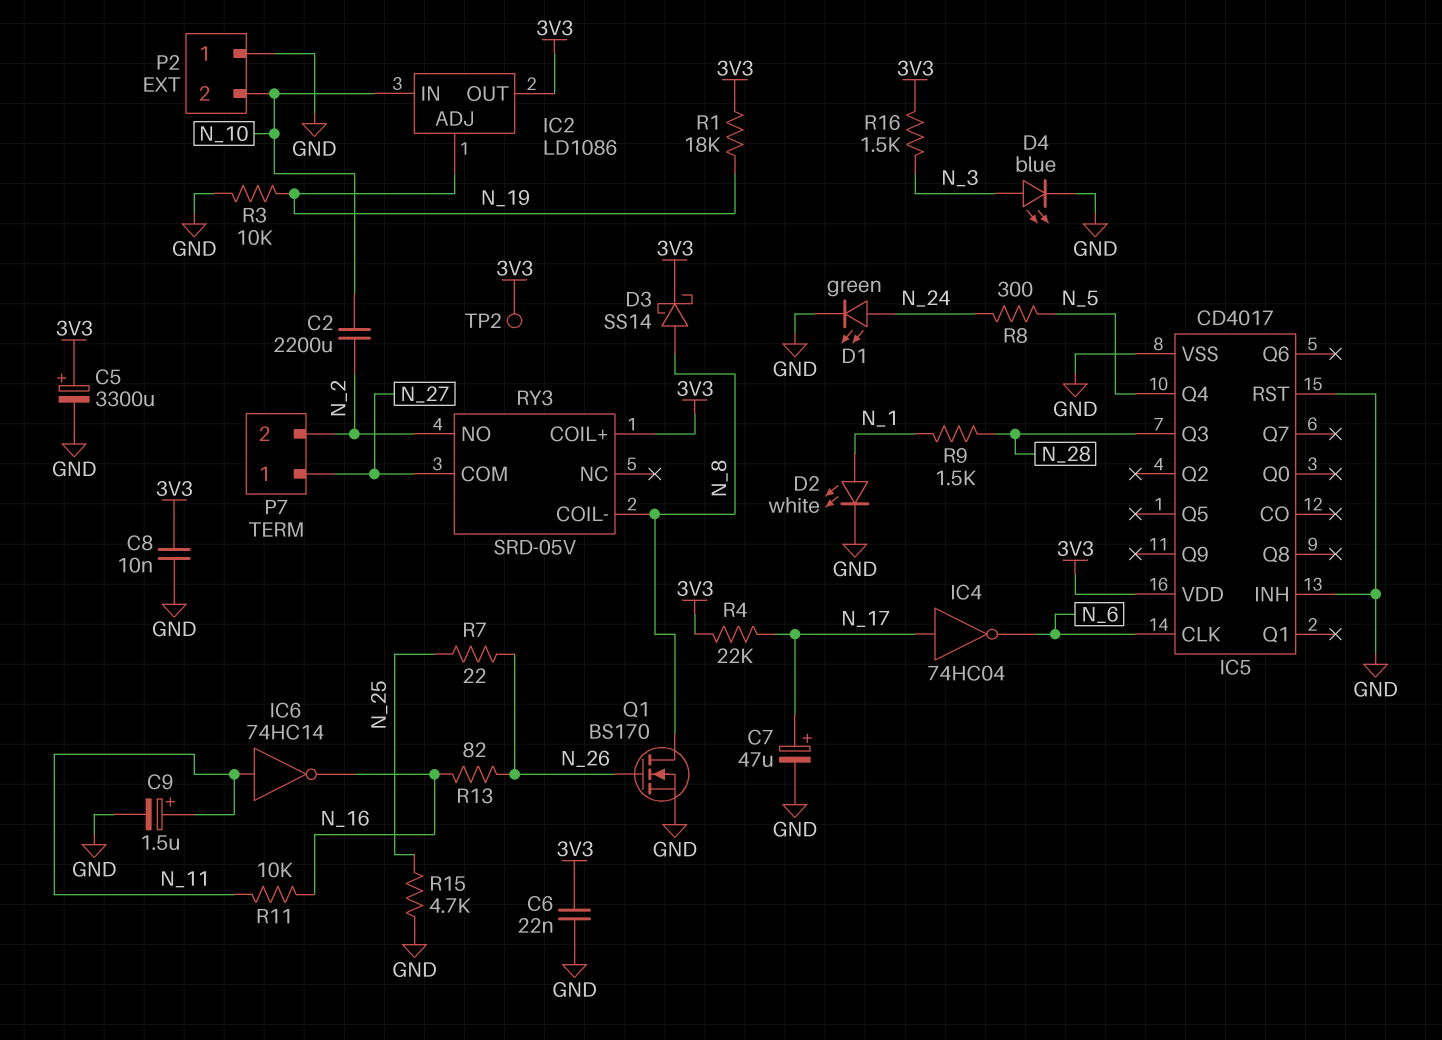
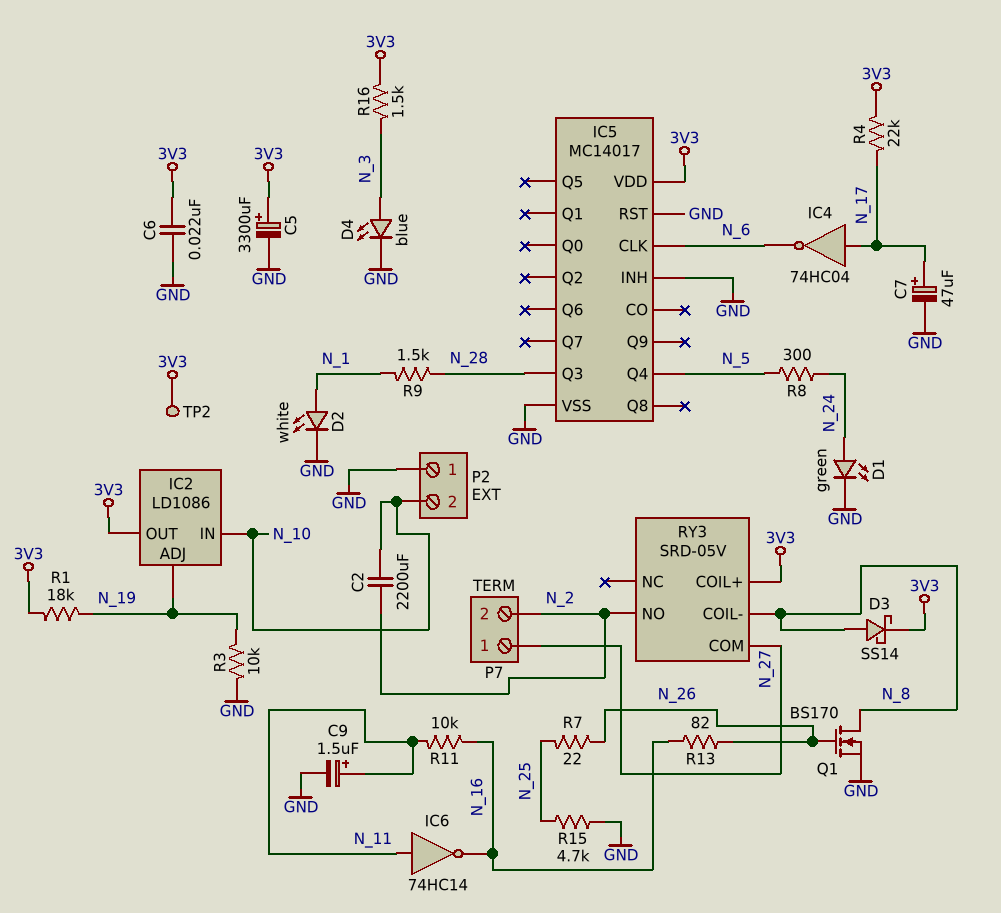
C8: 10nF (3V3, GND) -> none
IC5: CD4017 -> MC14017

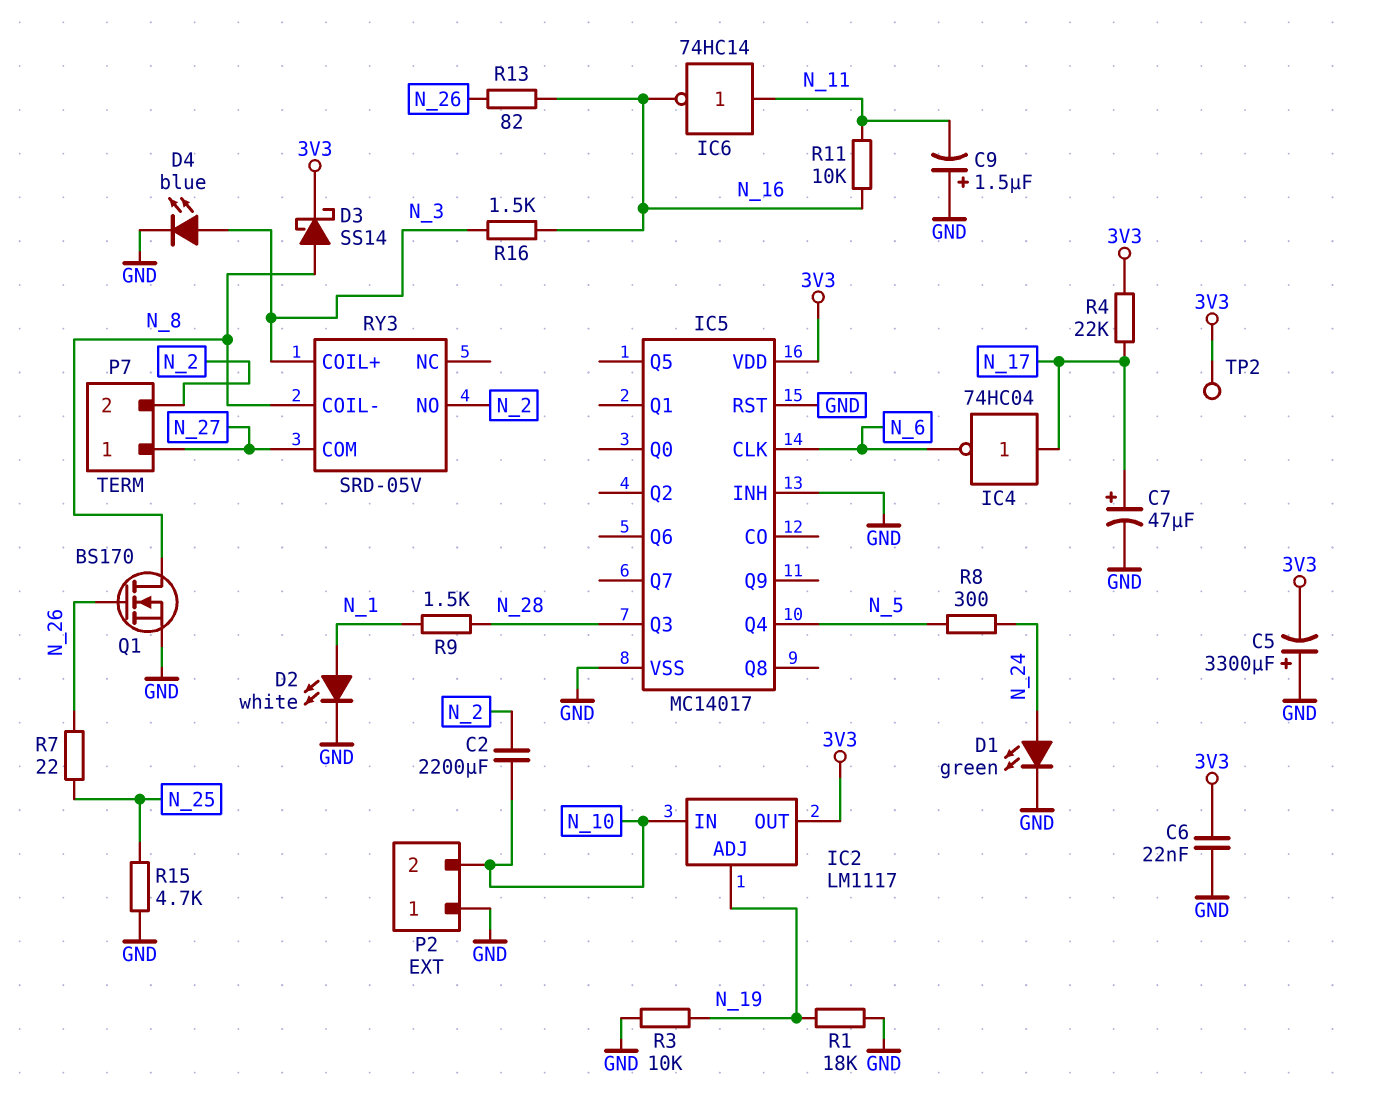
C5: 3300uF (plus 3V3, minus GND) -> 3300uF (plus GND, minus 3V3)
C9: 1.5uF (plus N_11, minus GND) -> 1.5uF (plus GND, minus N_11)
IC2: LD1086 -> LM1117
R1: 18k (3V3, N_19) -> 18k (GND, N_19)
R16: 1.5k (3V3, N_3) -> 1.5k (N_3, N_16)
RY3 pin COIL+: 3V3 -> N_3

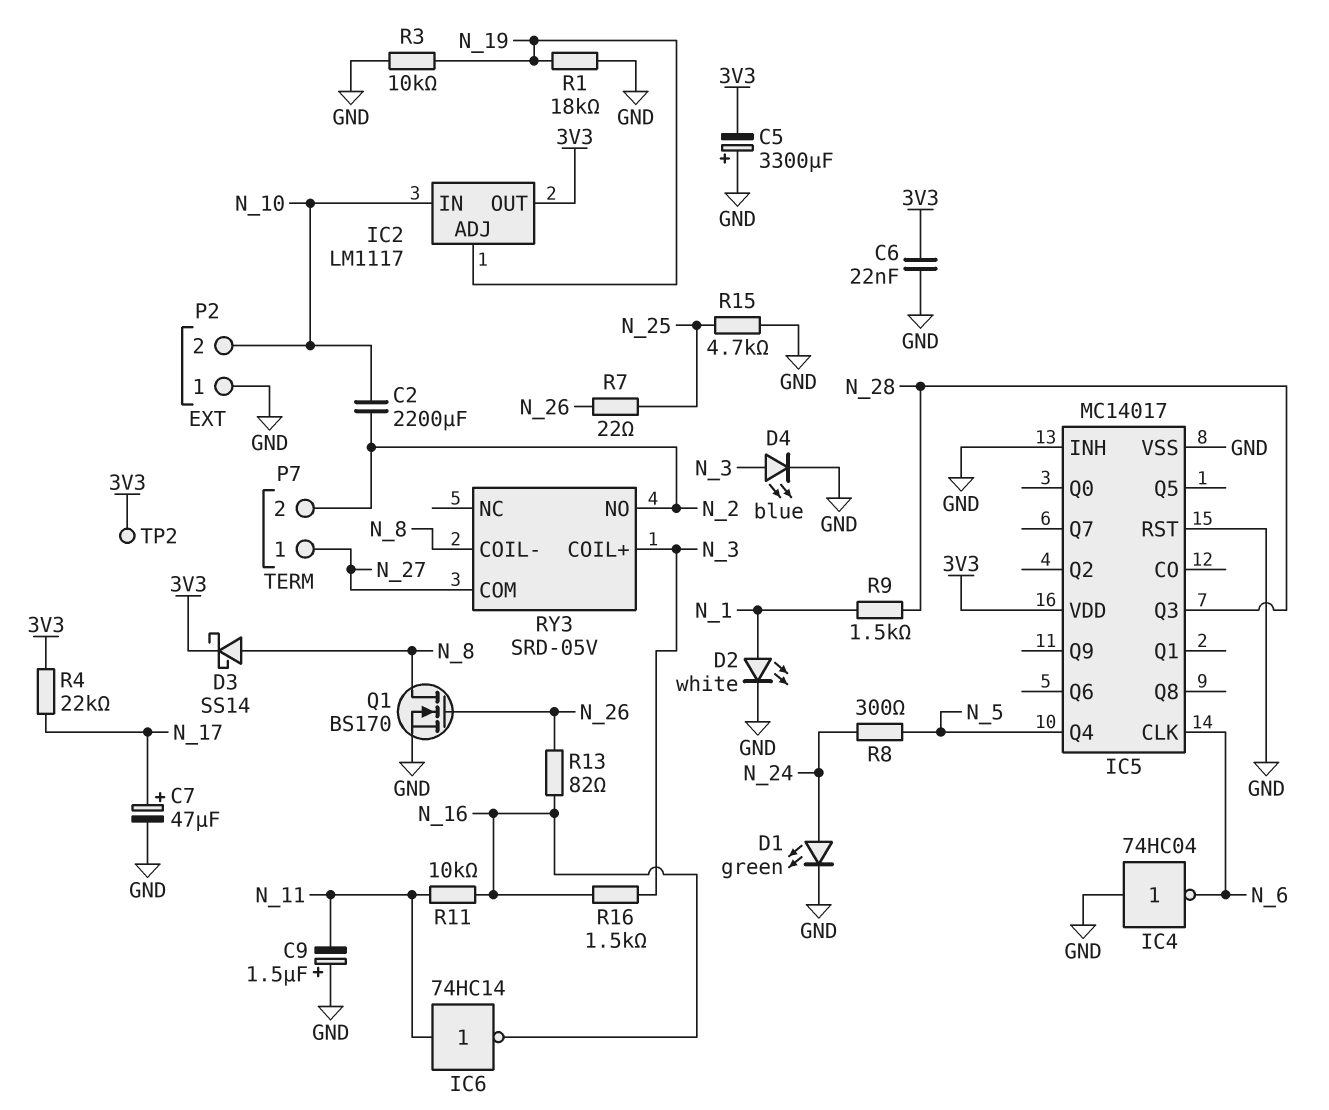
IC4: NOT 74HC04 (in N_17, out N_6) -> NOT 74HC04 (in GND, out N_6)

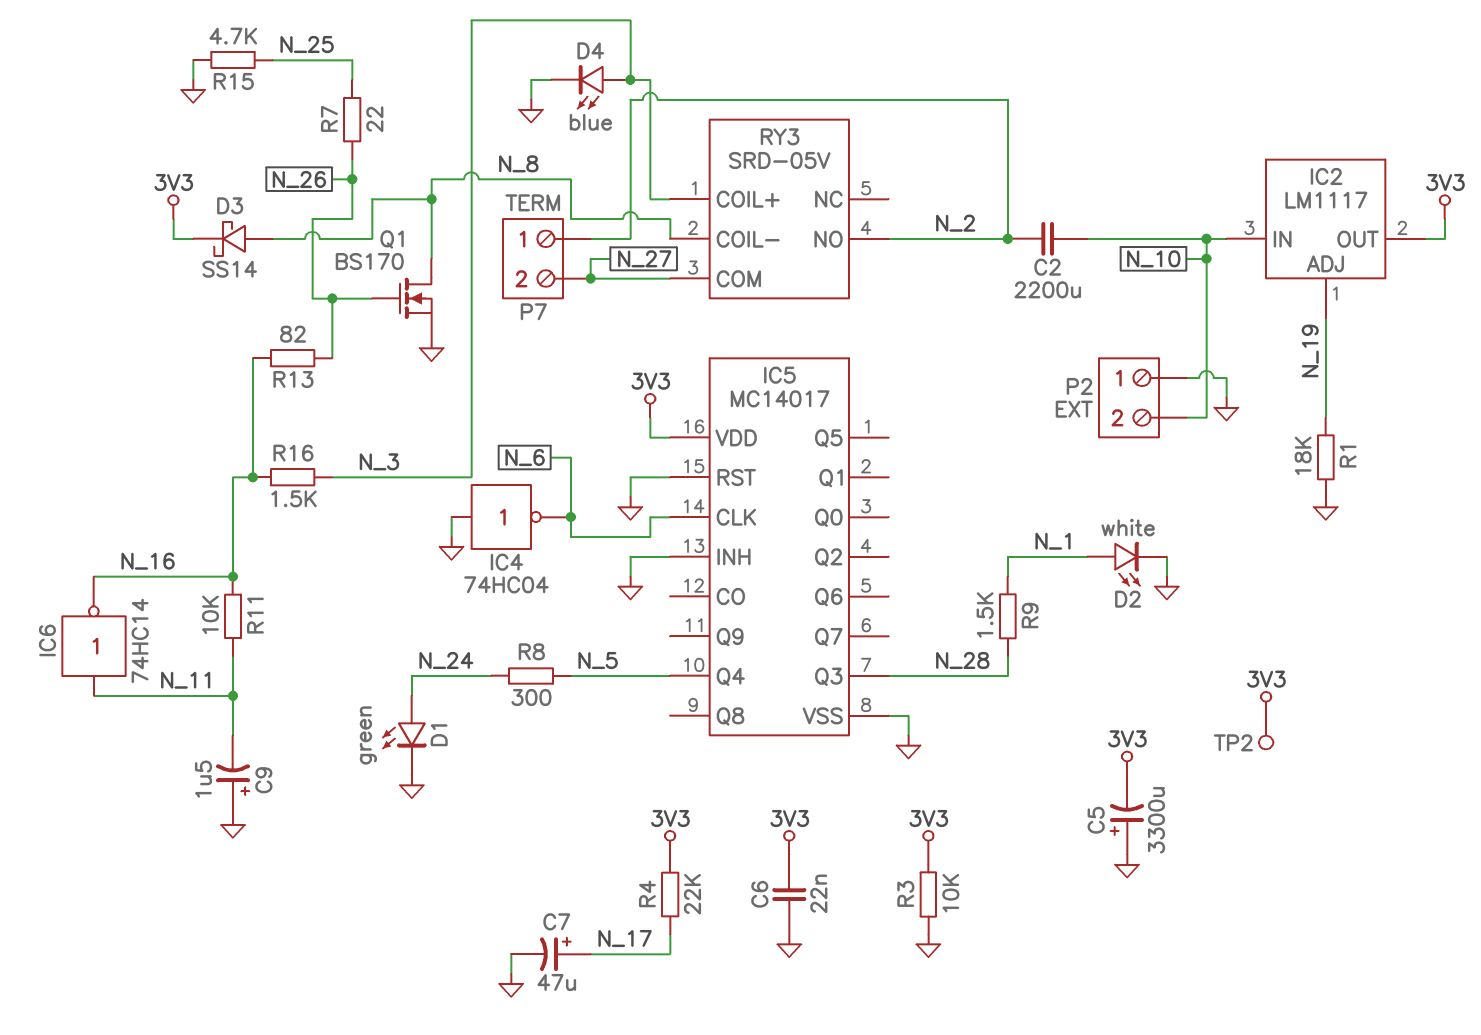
P7 pin 1: N_27 -> N_2
P7 pin 2: N_2 -> N_27
R3: 10k (GND, N_19) -> 10k (3V3, GND)

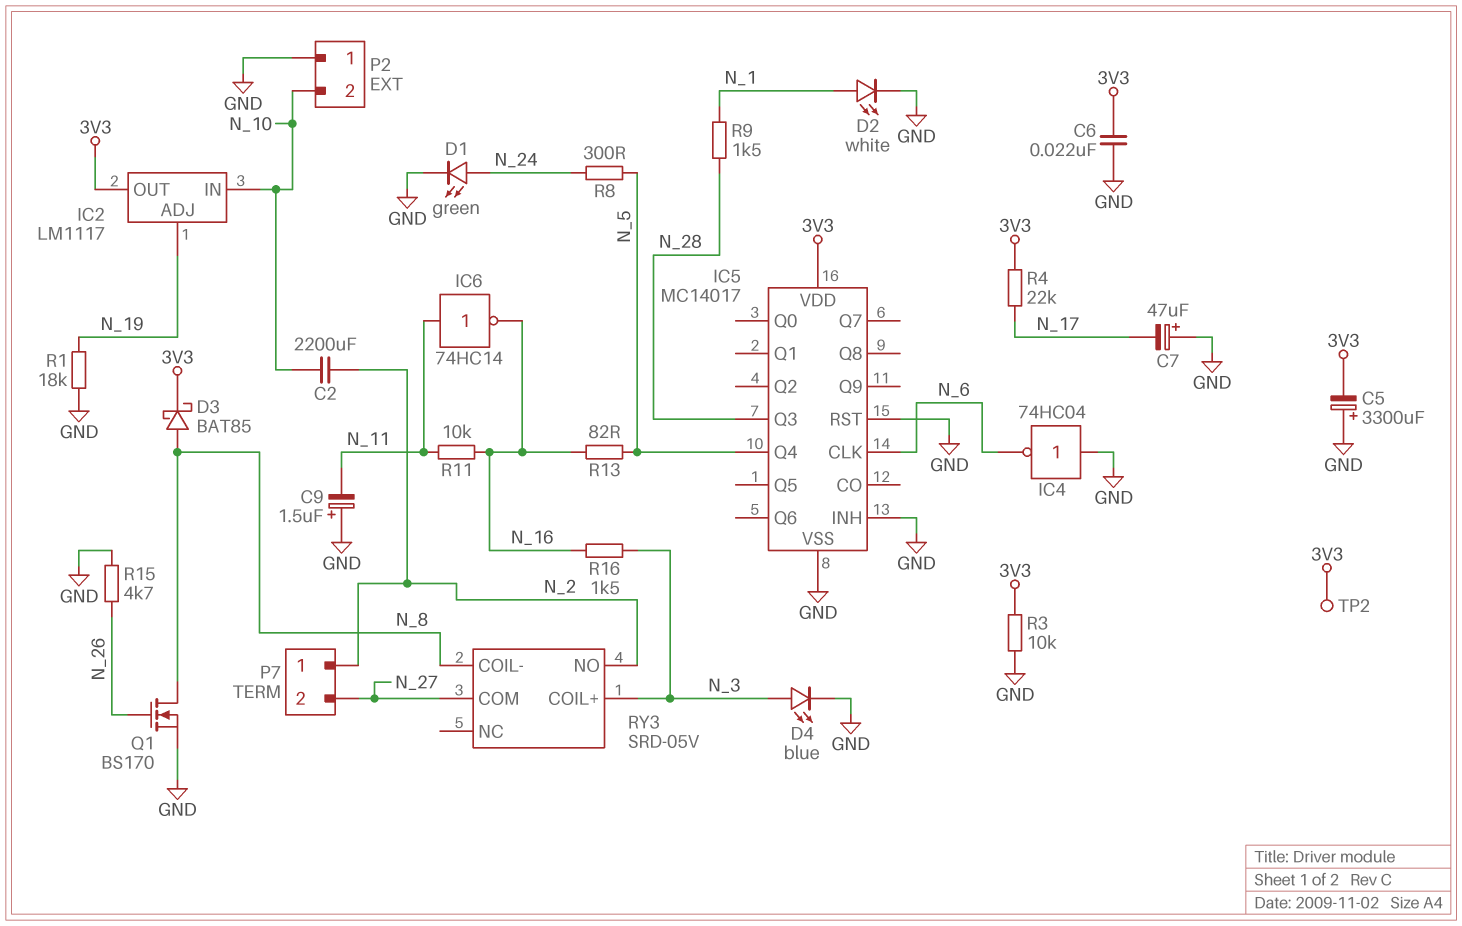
C7: 47uF (plus N_17, minus GND) -> 47uF (plus GND, minus N_17)
D3: schottky SS14 (A N_8, K 3V3) -> schottky BAT85 (A N_8, K 3V3)
R7: 22 (N_25, N_26) -> none
R13: 82 (N_16, N_26) -> 82 (N_5, N_16)
R15: 4.7k (GND, N_25) -> 4.7k (GND, N_26)

